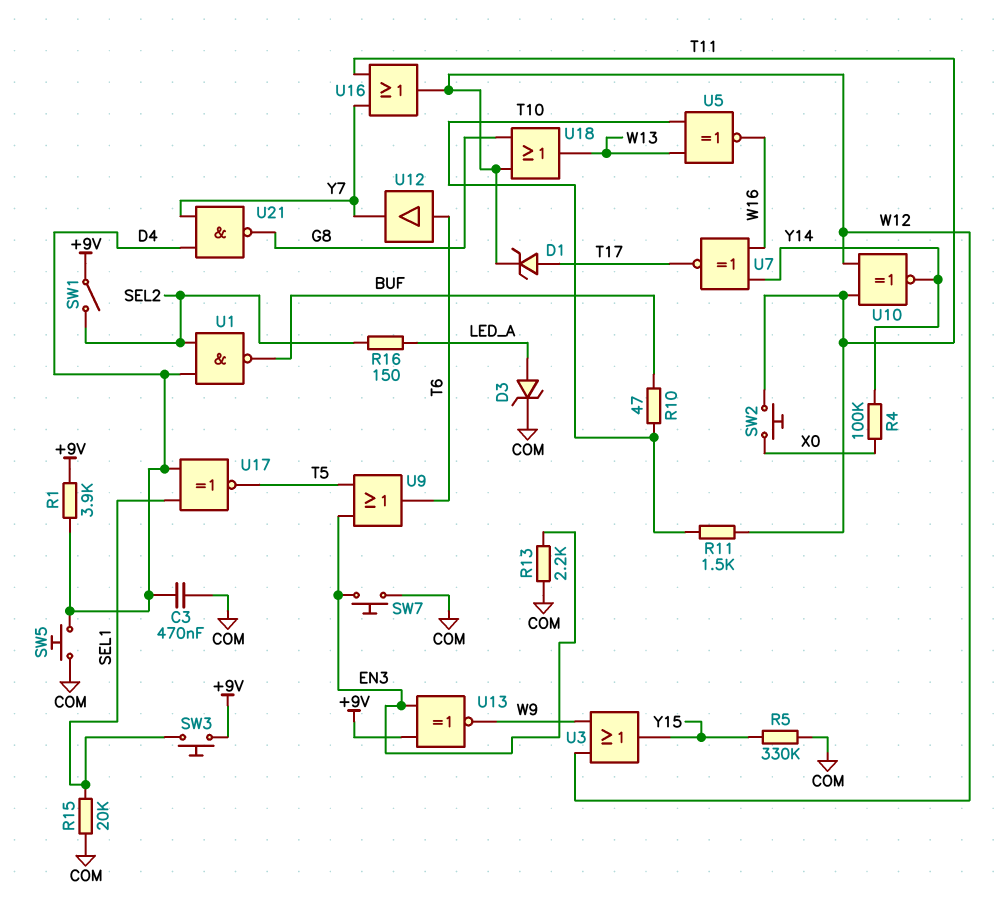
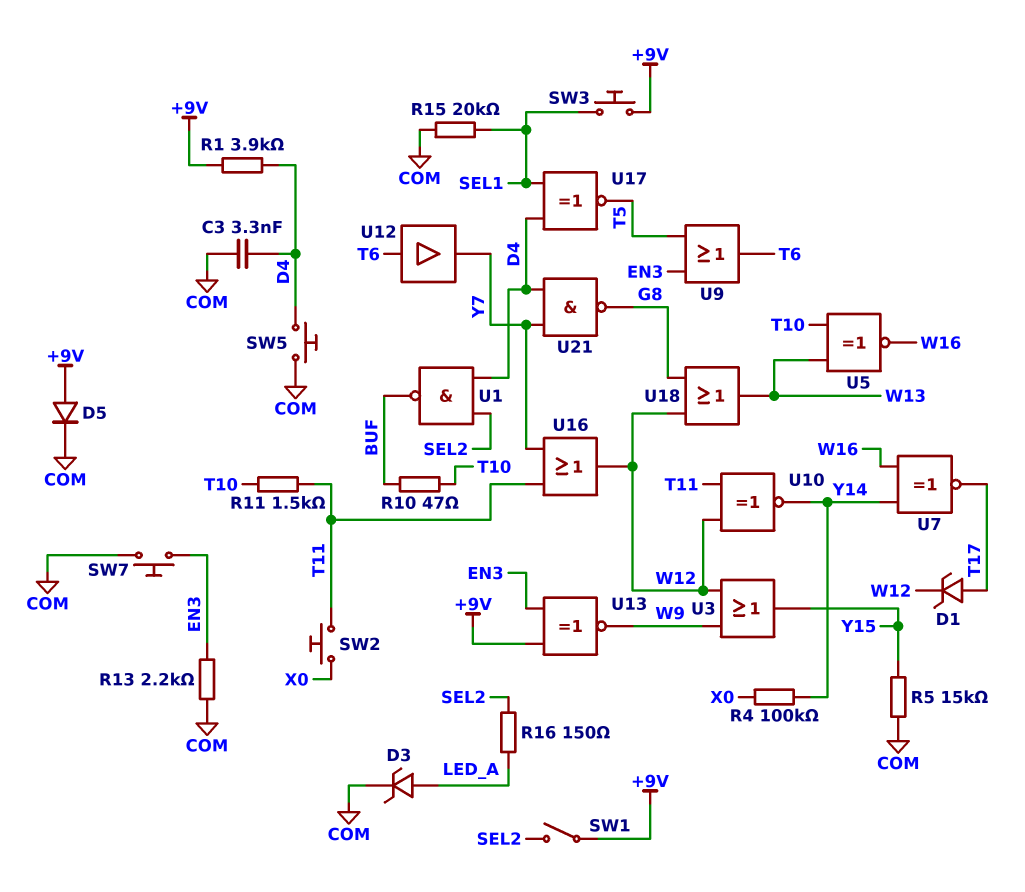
C3: 470nF (COM, D4) -> 3.3nF (COM, D4)
D5: none -> diode (A +9V, K COM)
R5: 330k (COM, Y15) -> 15k (COM, Y15)

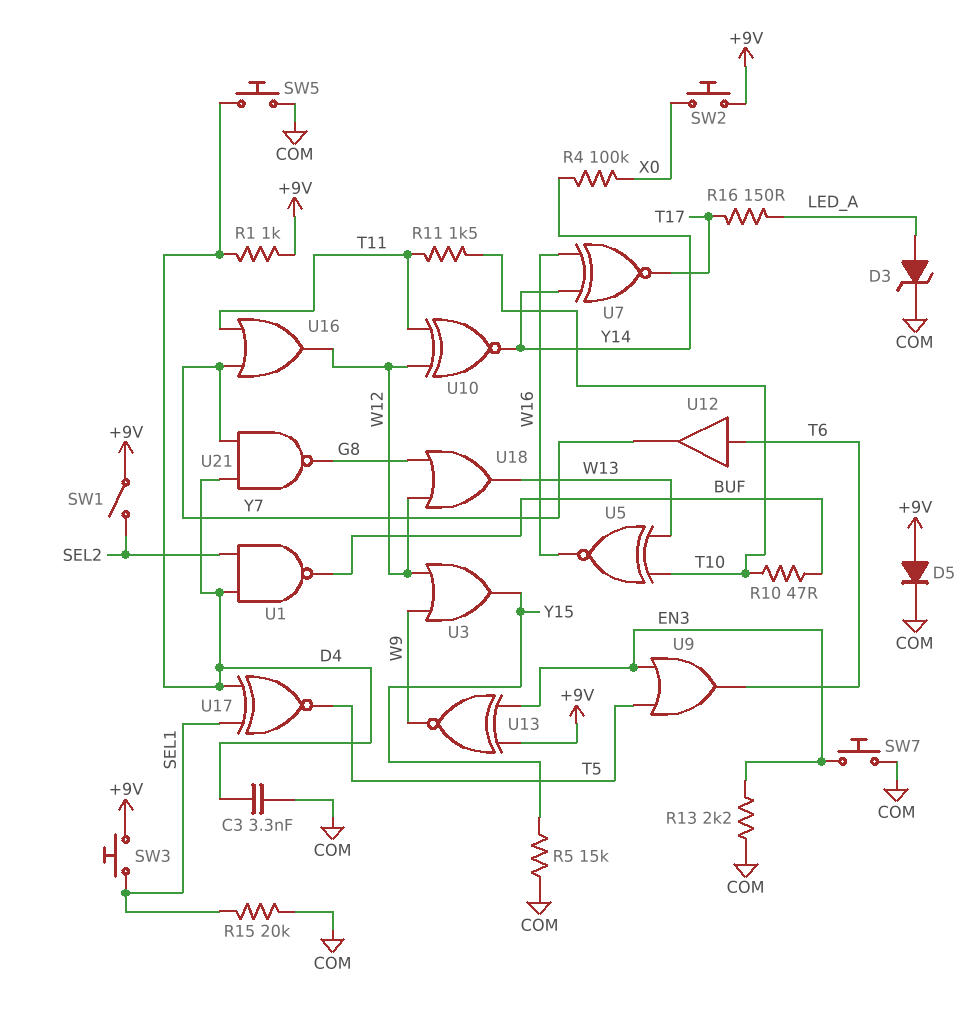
D1: zener (A T17, K W12) -> none
R1: 3.9k (+9V, D4) -> 1k (+9V, D4)
R16: 150 (LED_A, SEL2) -> 150 (LED_A, T17)
SW2: button (T11, X0) -> button (+9V, X0)

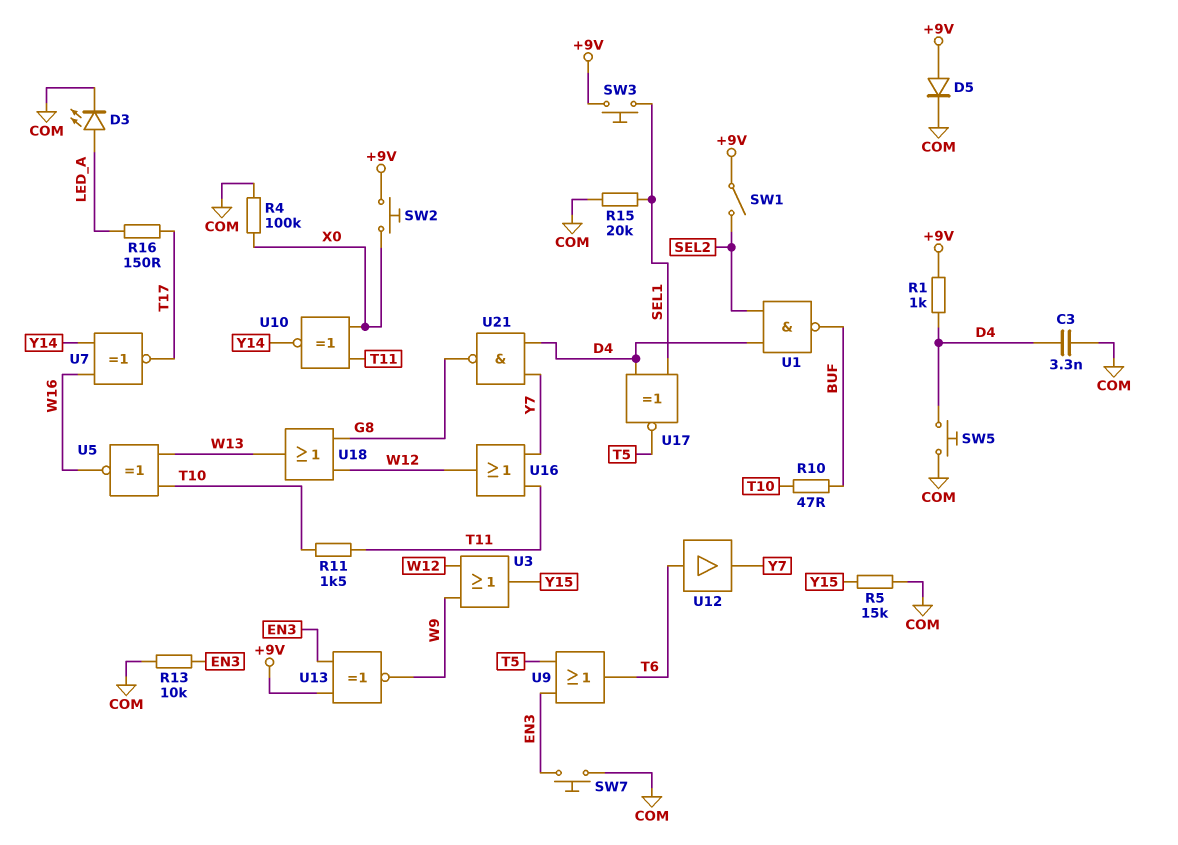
D3: zener (A LED_A, K COM) -> LED (A LED_A, K COM)
R4: 100k (X0, Y14) -> 100k (COM, X0)
R13: 2.2k (COM, EN3) -> 10k (COM, EN3)
U10: XNOR (in T11, in W12, out Y14) -> XNOR (in T11, in X0, out Y14)

